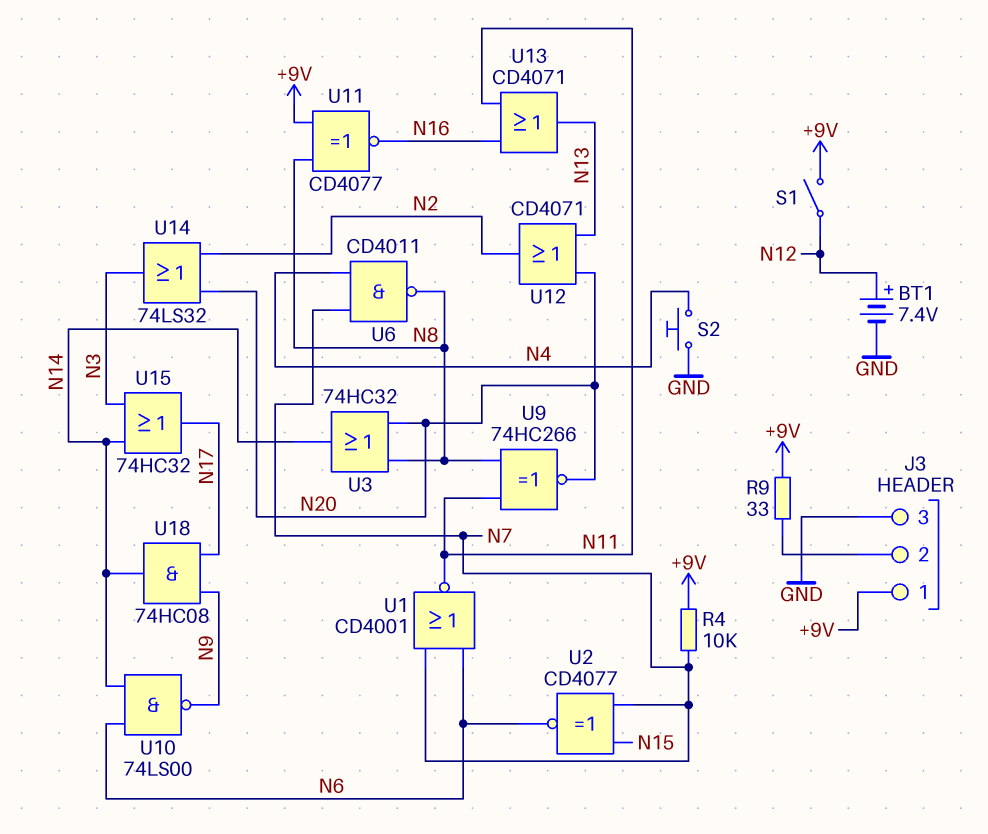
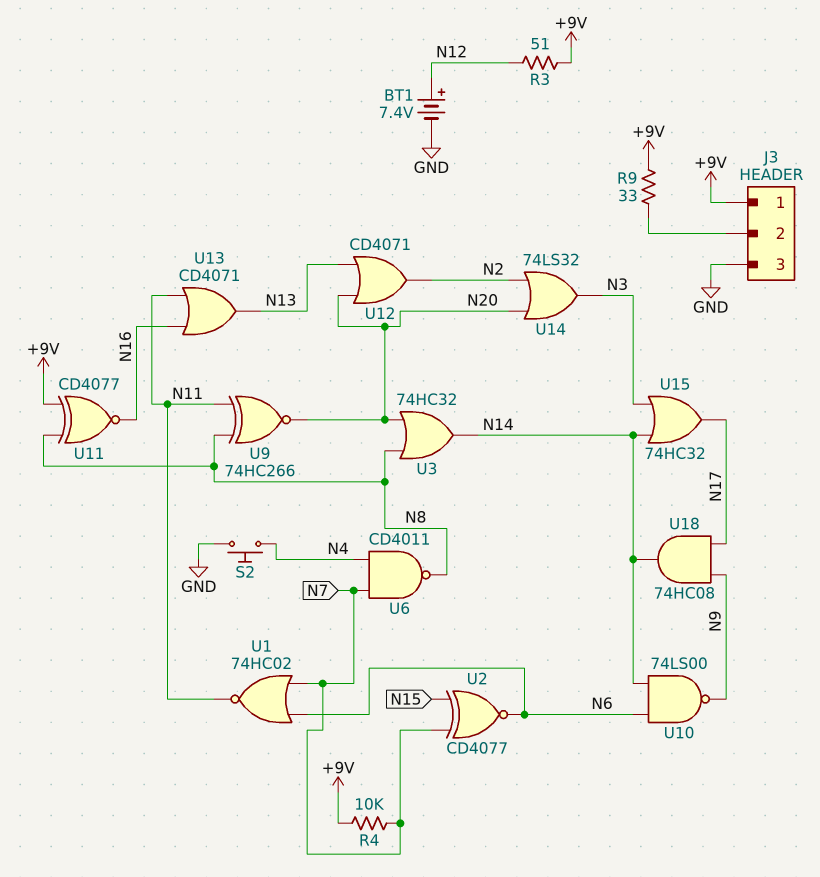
R3: none -> 51 (+9V, N12)
S1: switch (+9V, N12) -> none
U1: NOR CD4001 (in N6, in N7, out N11) -> NOR 74HC02 (in N6, in N7, out N11)

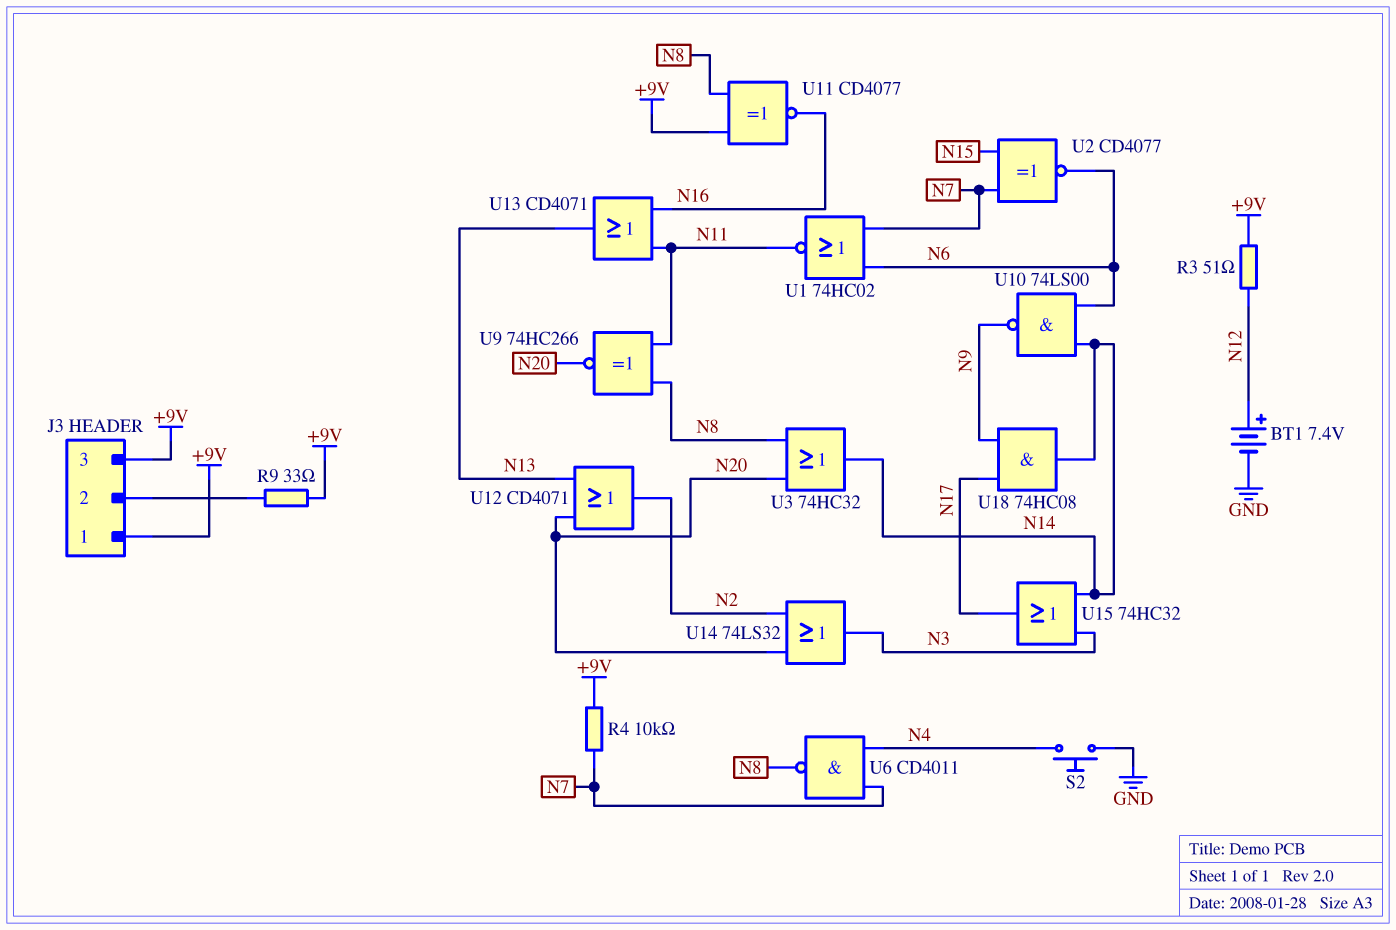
J3 pin 3: GND -> +9V

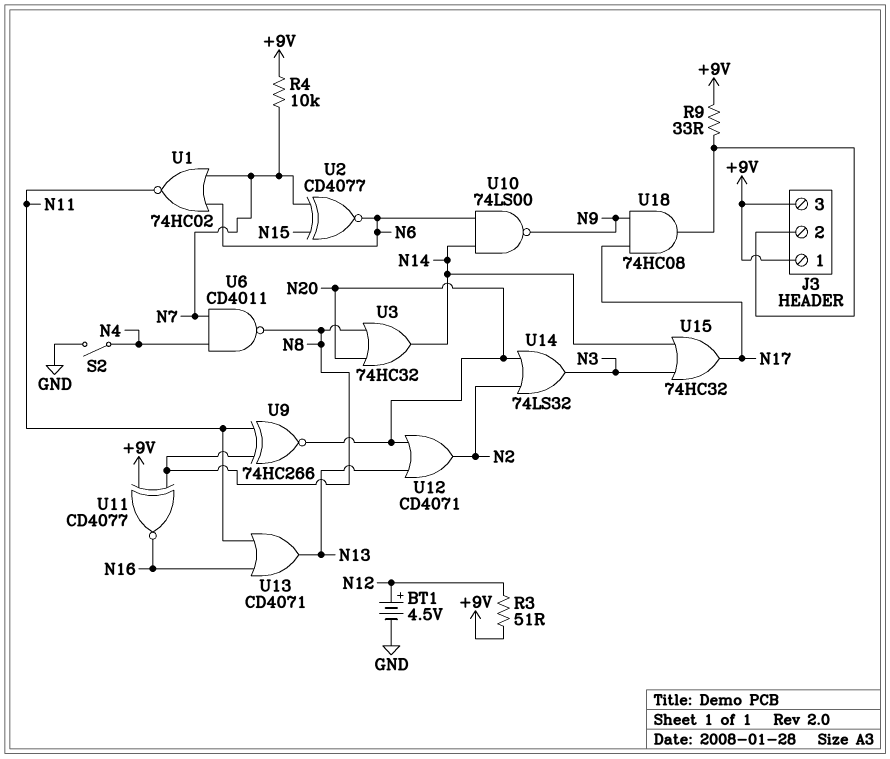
BT1: 7.4V (plus N12, minus GND) -> 4.5V (plus N12, minus GND)
S2: button (GND, N4) -> switch (GND, N4)
U18: AND 74HC08 (in N9, in N17, out N14) -> AND 74HC08 (in N9, in N17, out J3/2)

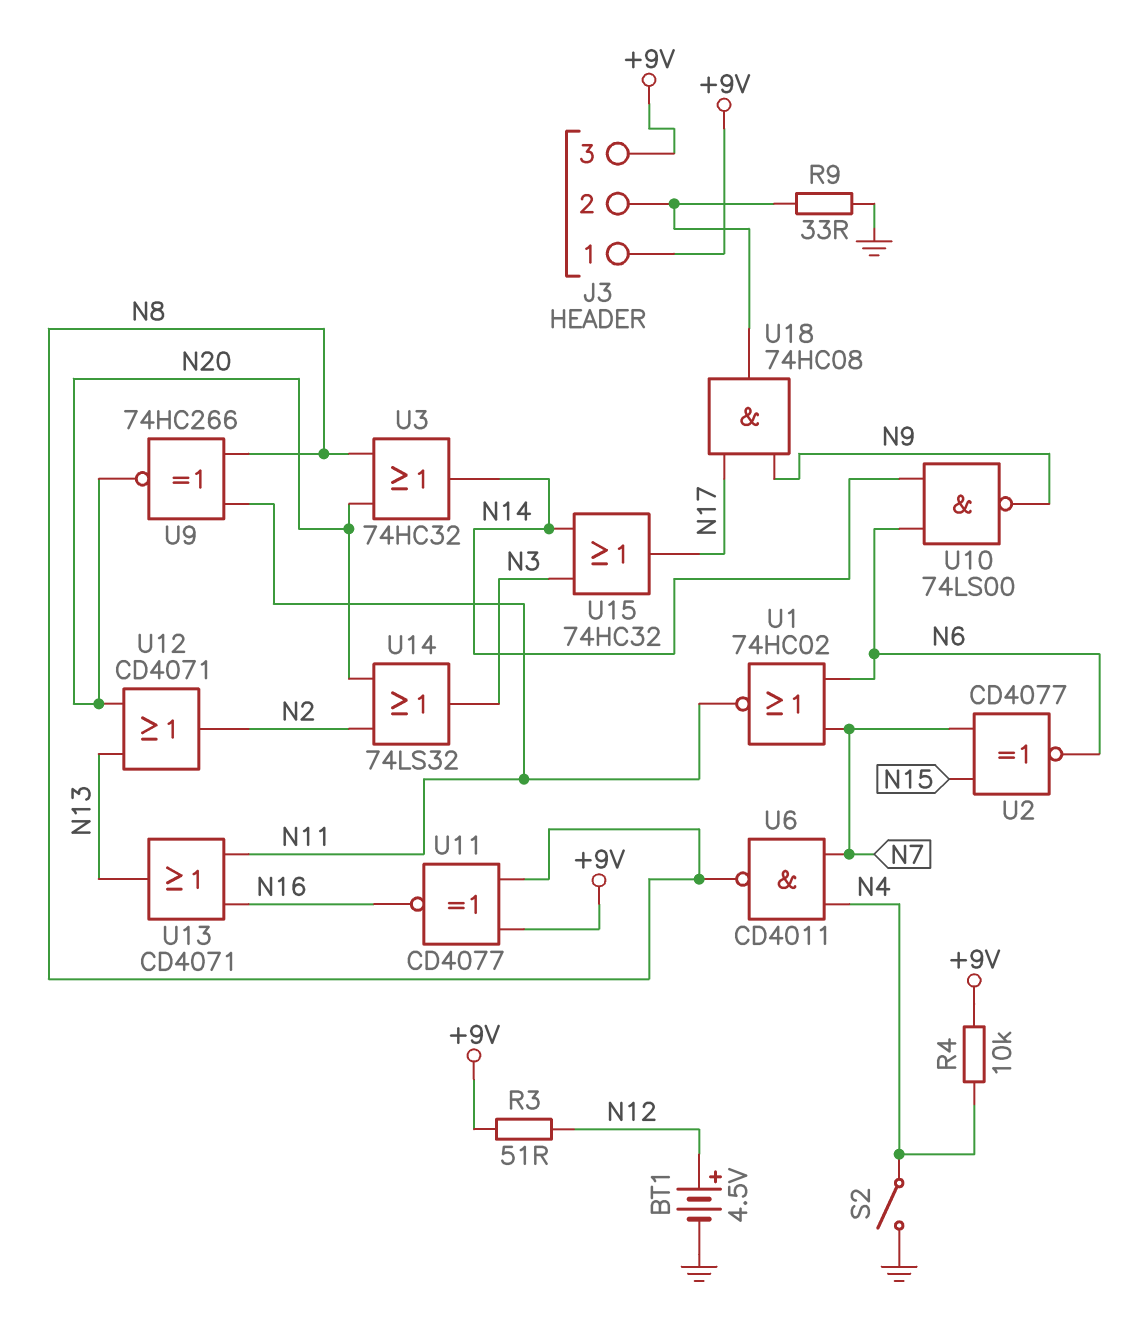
R4: 10k (+9V, N7) -> 10k (+9V, N4)
R9: 33 (+9V, J3/2) -> 33 (GND, J3/2)

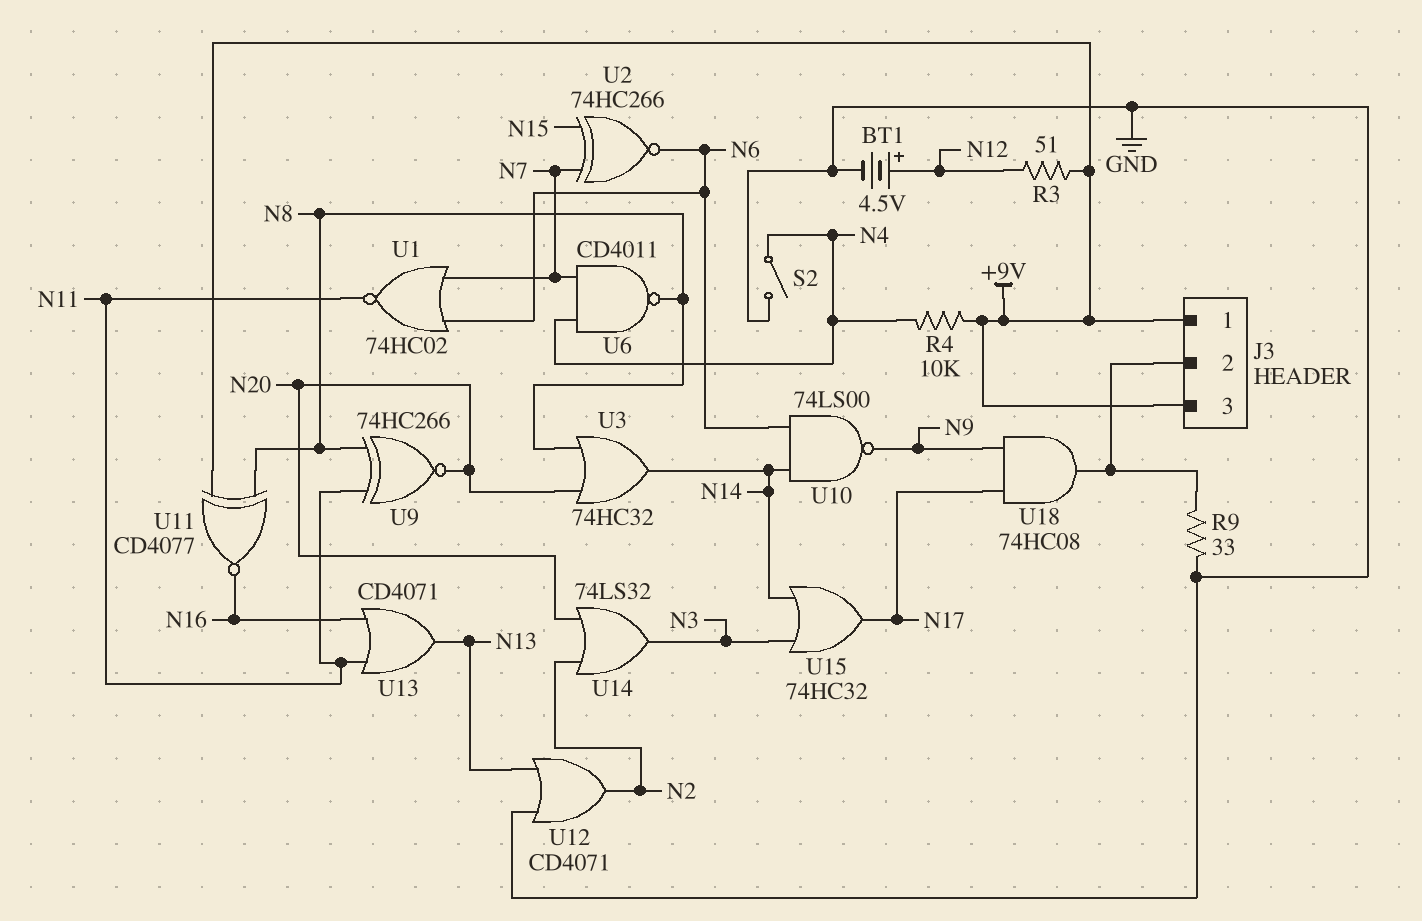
U2: XNOR CD4077 (in N7, in N15, out N6) -> XNOR 74HC266 (in N7, in N15, out N6)
U12: OR CD4071 (in N13, in N20, out N2) -> OR CD4071 (in GND, in N13, out N2)

